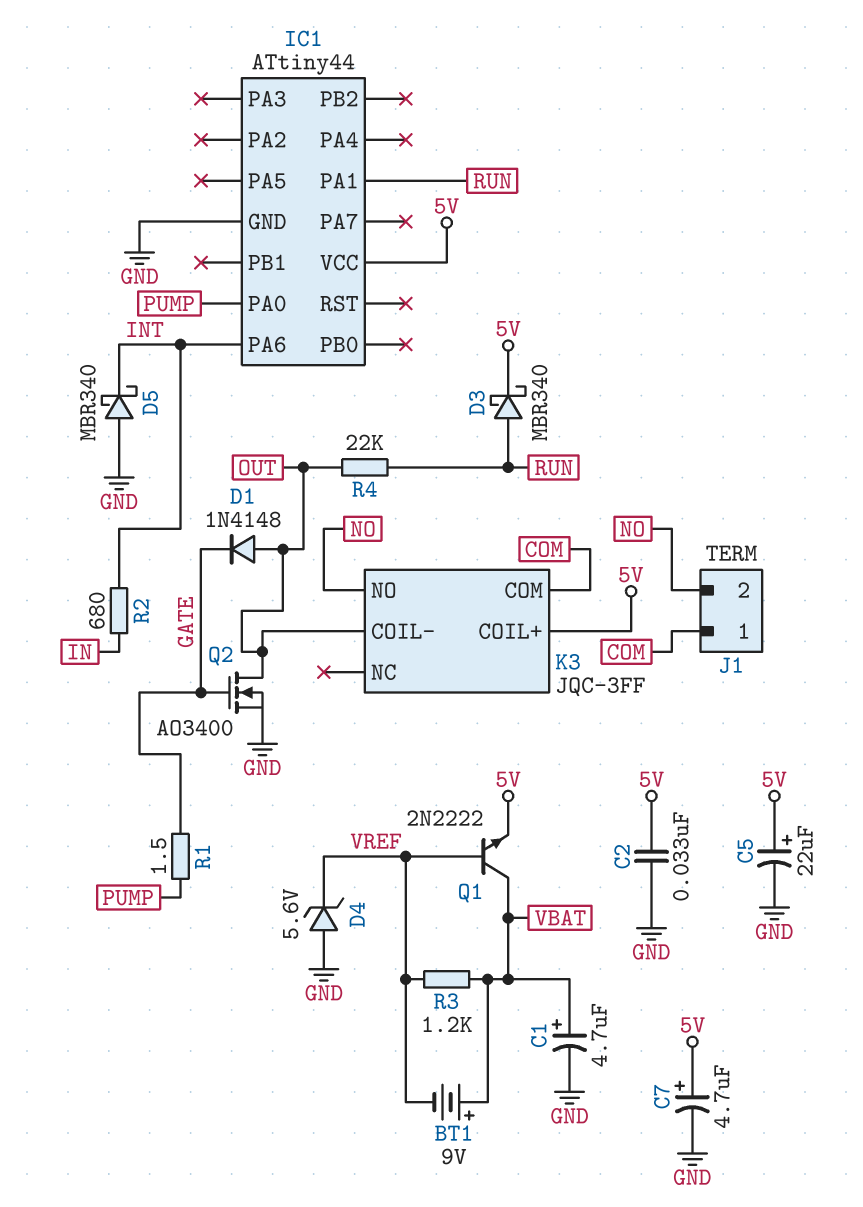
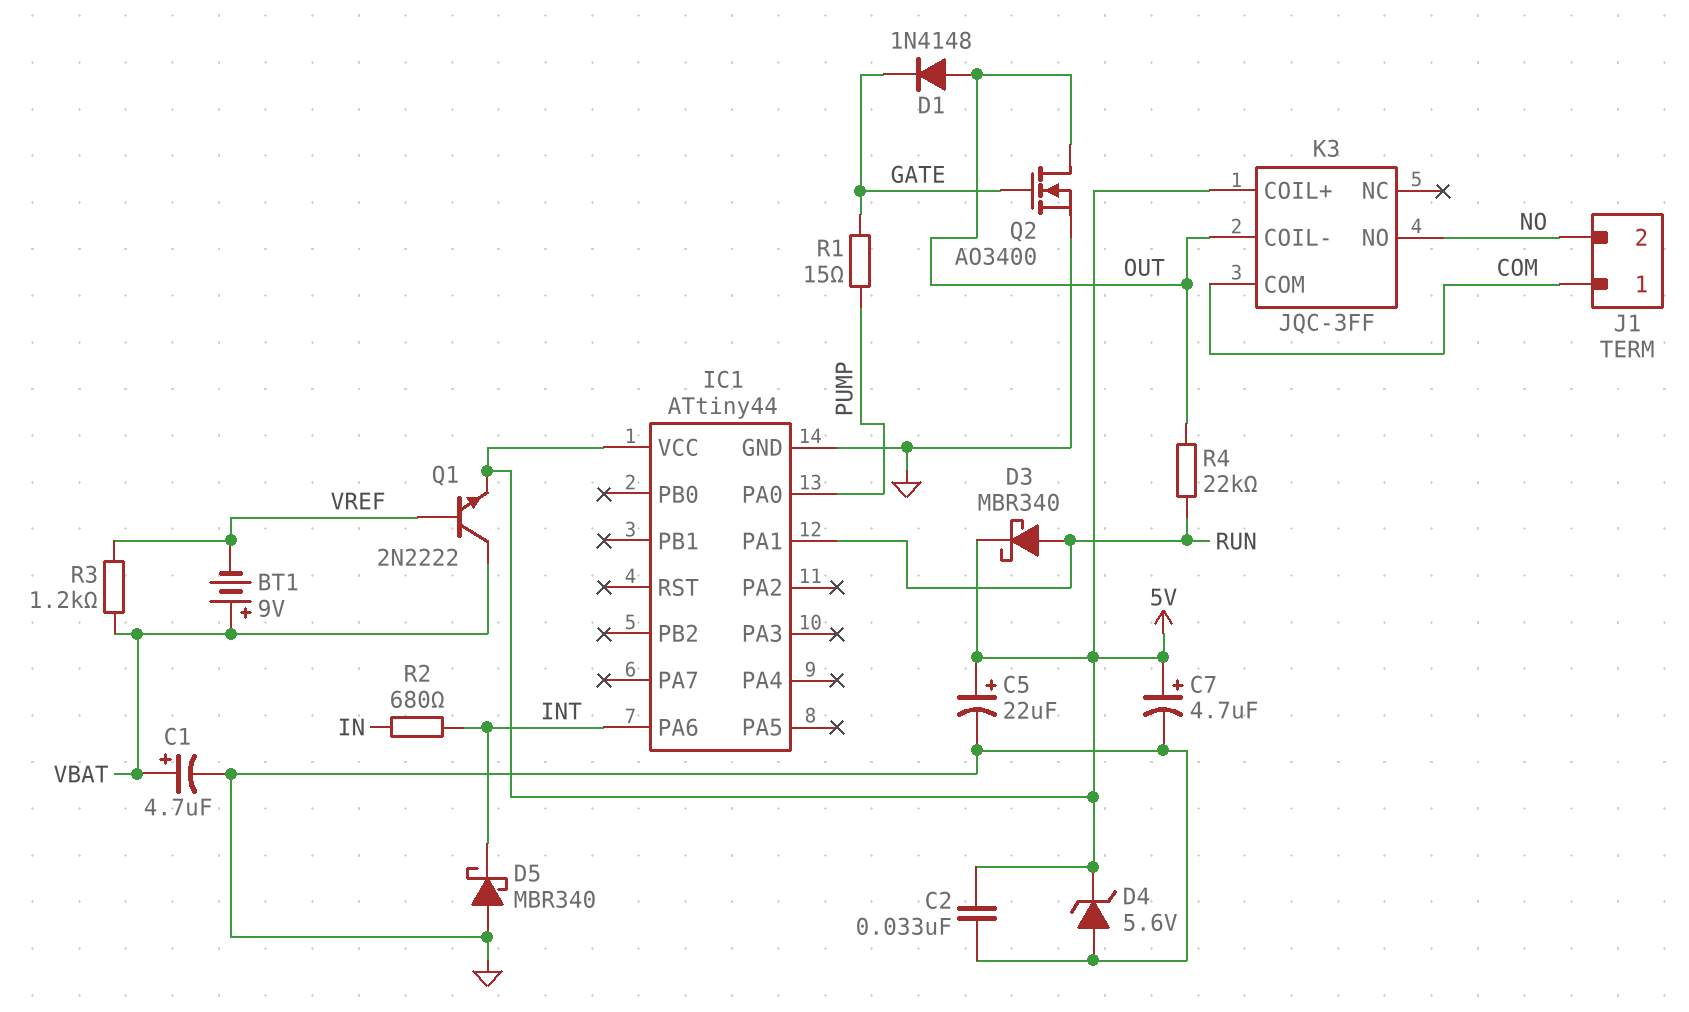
D4: zener 5.6V (A GND, K VREF) -> zener 5.6V (A GND, K 5V)
R1: 1.5 (GATE, PUMP) -> 15 (GATE, PUMP)

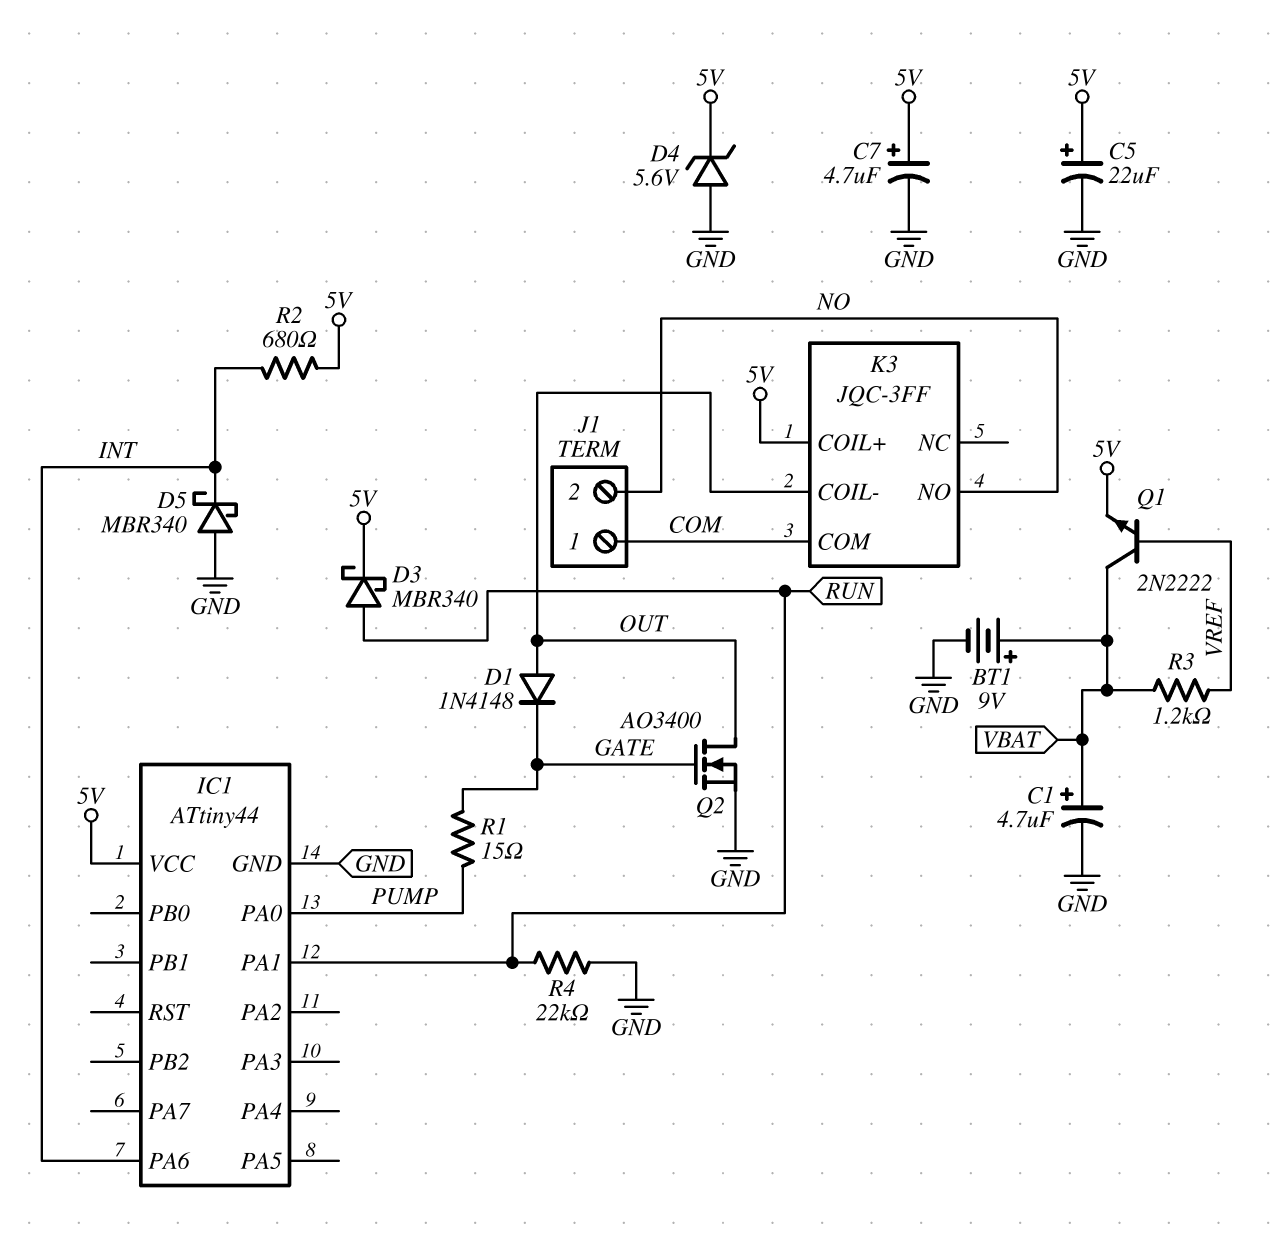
BT1: 9V (plus VBAT, minus VREF) -> 9V (plus VBAT, minus GND)
C2: 33nF (5V, GND) -> none
R2: 680 (IN, INT) -> 680 (5V, INT)
R4: 22k (OUT, RUN) -> 22k (GND, RUN)

